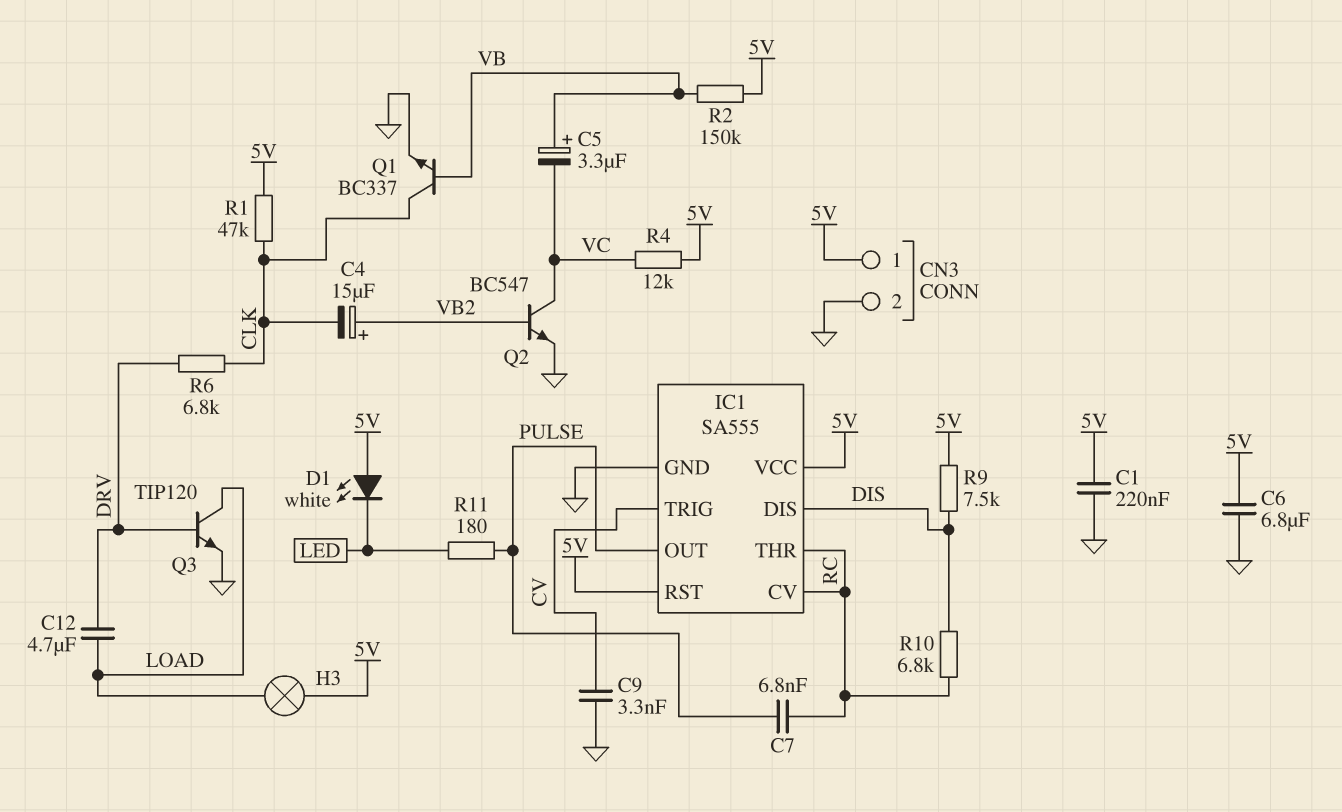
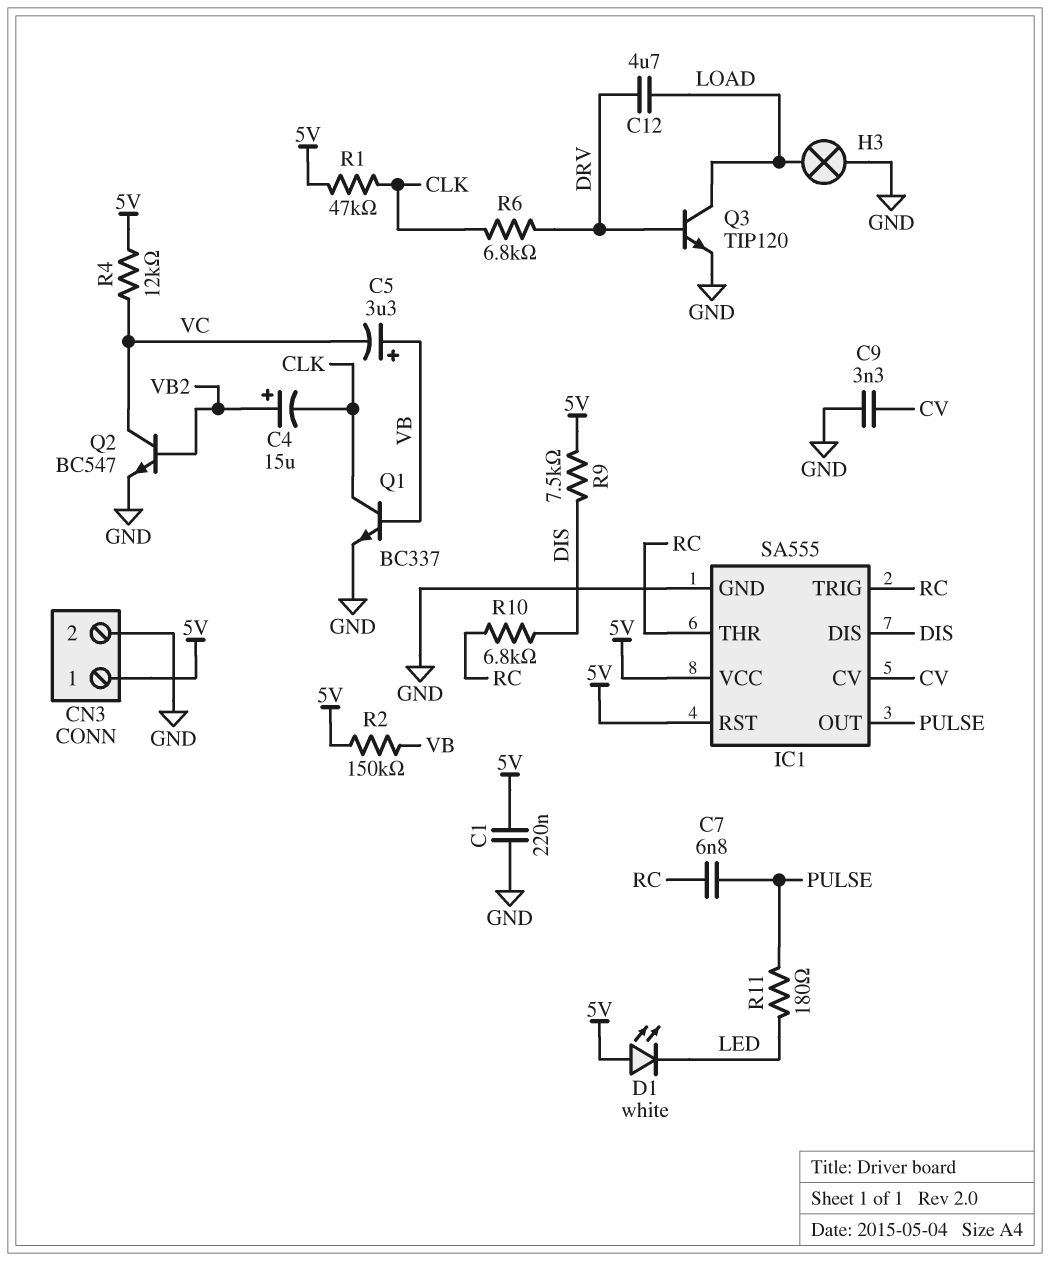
C6: 6.8uF (5V, GND) -> none
H3: lamp (5V, LOAD) -> lamp (GND, LOAD)
IC1 pin CV: RC -> CV
IC1 pin TRIG: CV -> RC

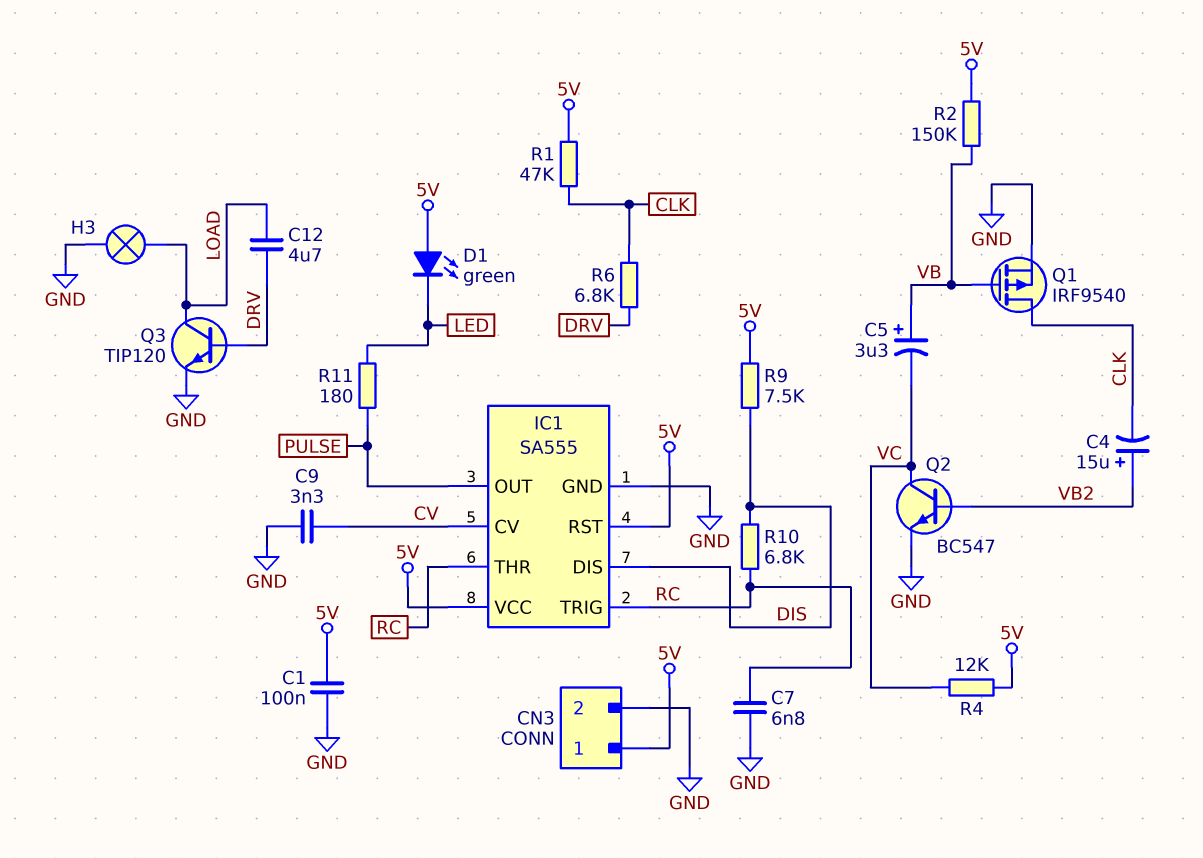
C1: 220nF (5V, GND) -> 100nF (5V, GND)
C7: 6.8nF (PULSE, RC) -> 6.8nF (GND, RC)
D1: LED white (A 5V, K LED) -> LED green (A 5V, K LED)
Q1: NPN BC337 (B VB, C CLK, E GND) -> PMOS IRF9540 (G VB, D CLK, S GND)

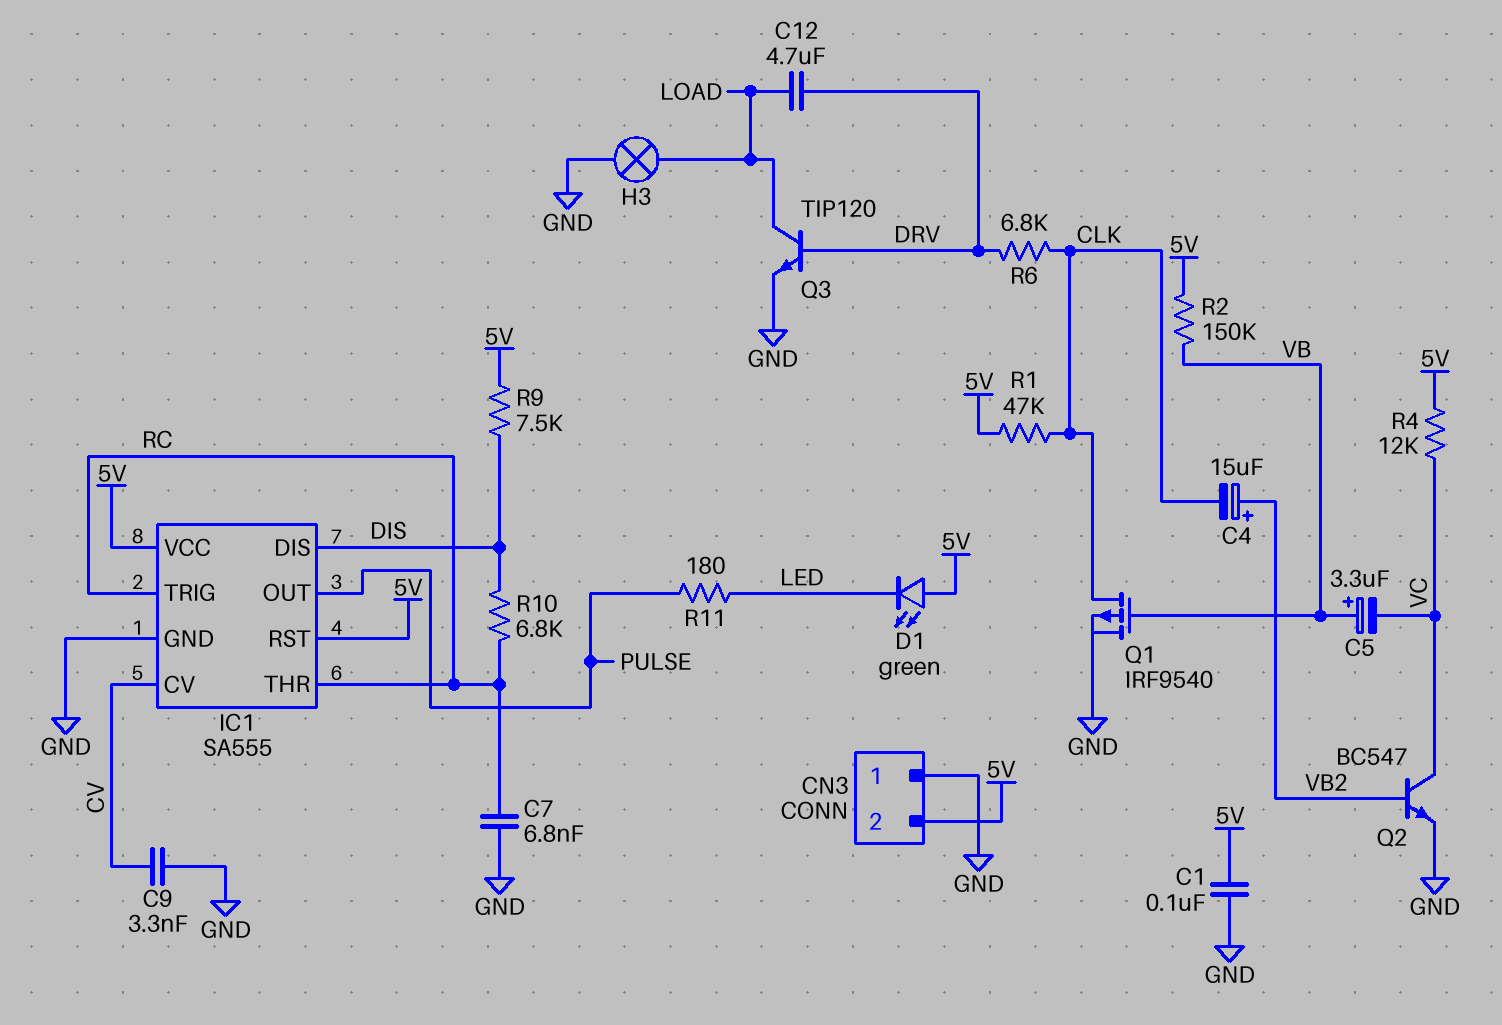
CN3 pin 1: 5V -> GND
CN3 pin 2: GND -> 5V

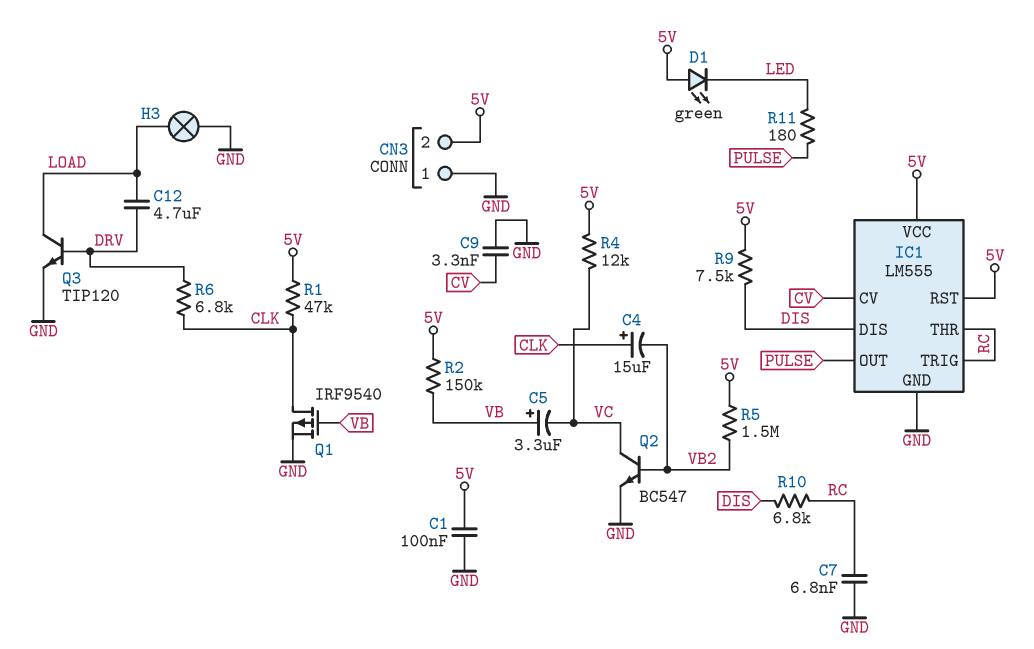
C4: 15uF (plus VB2, minus CLK) -> 15uF (plus CLK, minus VB2)
IC1: SA555 -> LM555
R5: none -> 1.5M (5V, VB2)

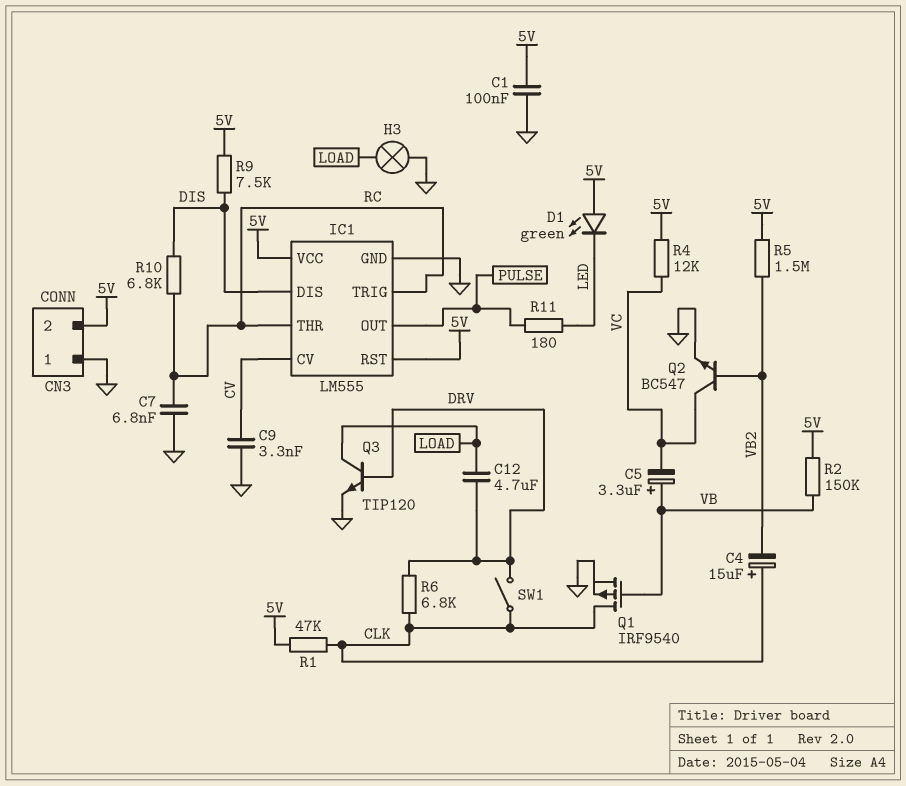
SW1: none -> switch (CLK, DRV)

